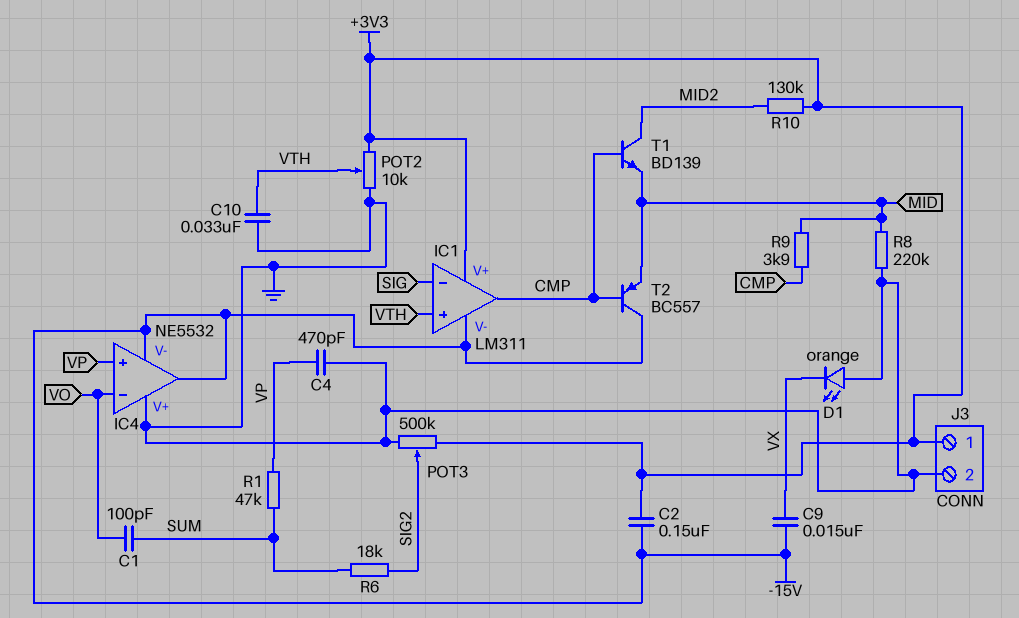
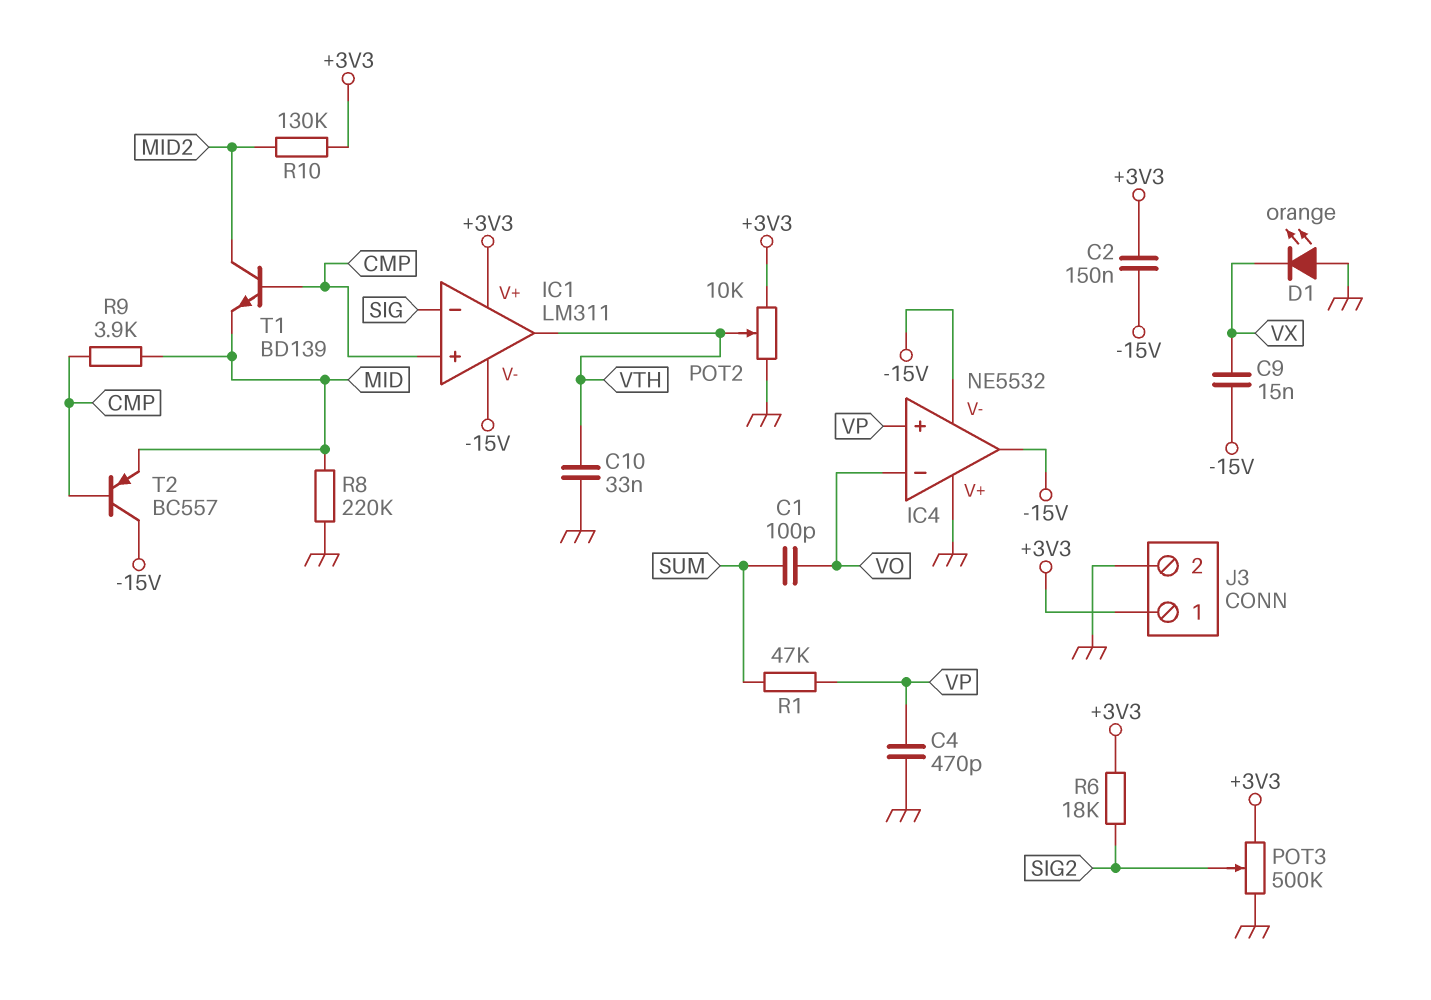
IC1 pin in+: VTH -> CMP
IC1 pin out: CMP -> VTH
R6: 18k (SIG2, SUM) -> 18k (+3V3, SIG2)

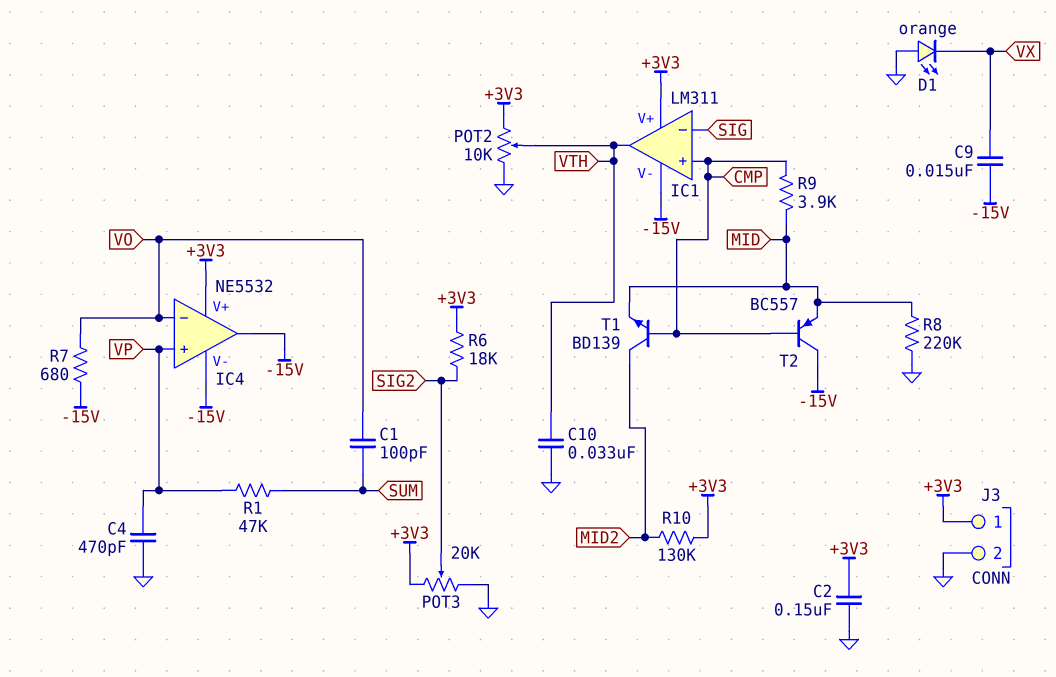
C2: 150nF (+3V3, -15V) -> 150nF (+3V3, GND)
IC4 pin V+: GND -> +3V3
POT3: 500k (+3V3, GND, wiper SIG2) -> 20k (+3V3, GND, wiper SIG2)
R7: none -> 680 (-15V, VO)

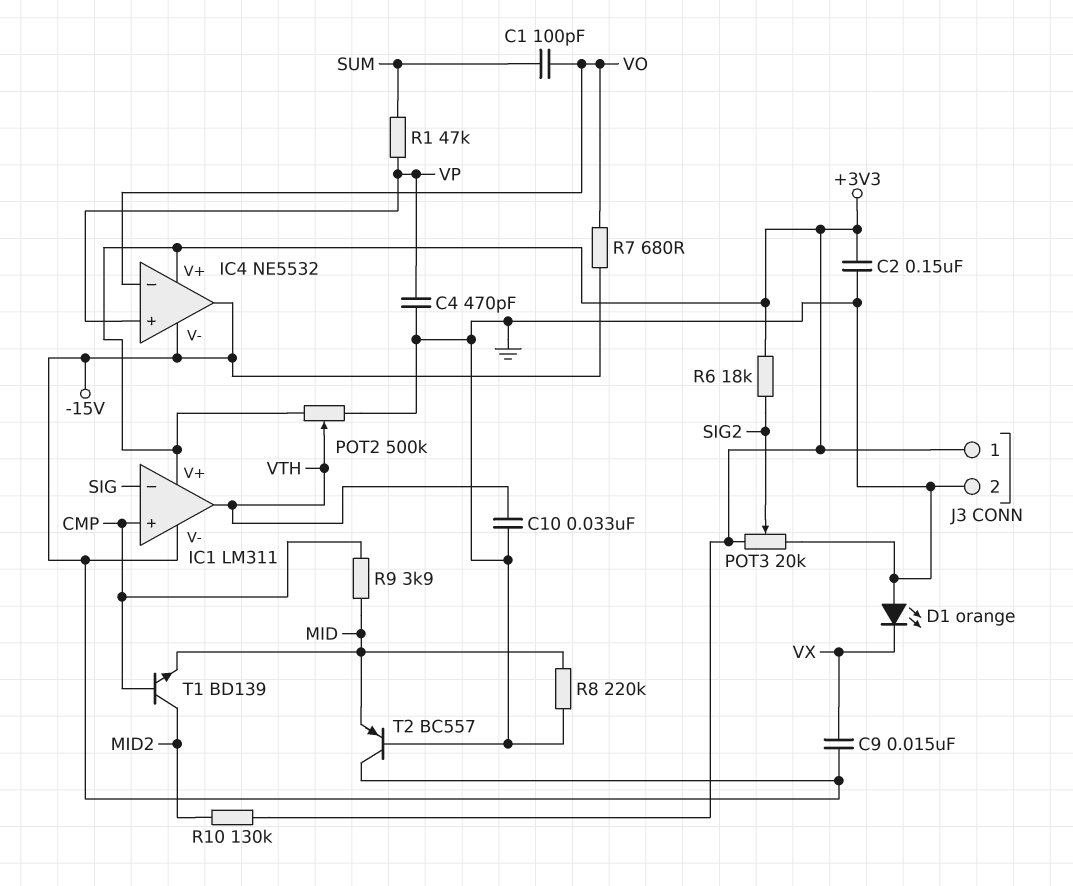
POT2: 10k (+3V3, GND, wiper VTH) -> 500k (+3V3, GND, wiper VTH)
T2: PNP BC557 (B CMP, C -15V, E MID) -> PNP BC557 (B GND, C -15V, E MID)

